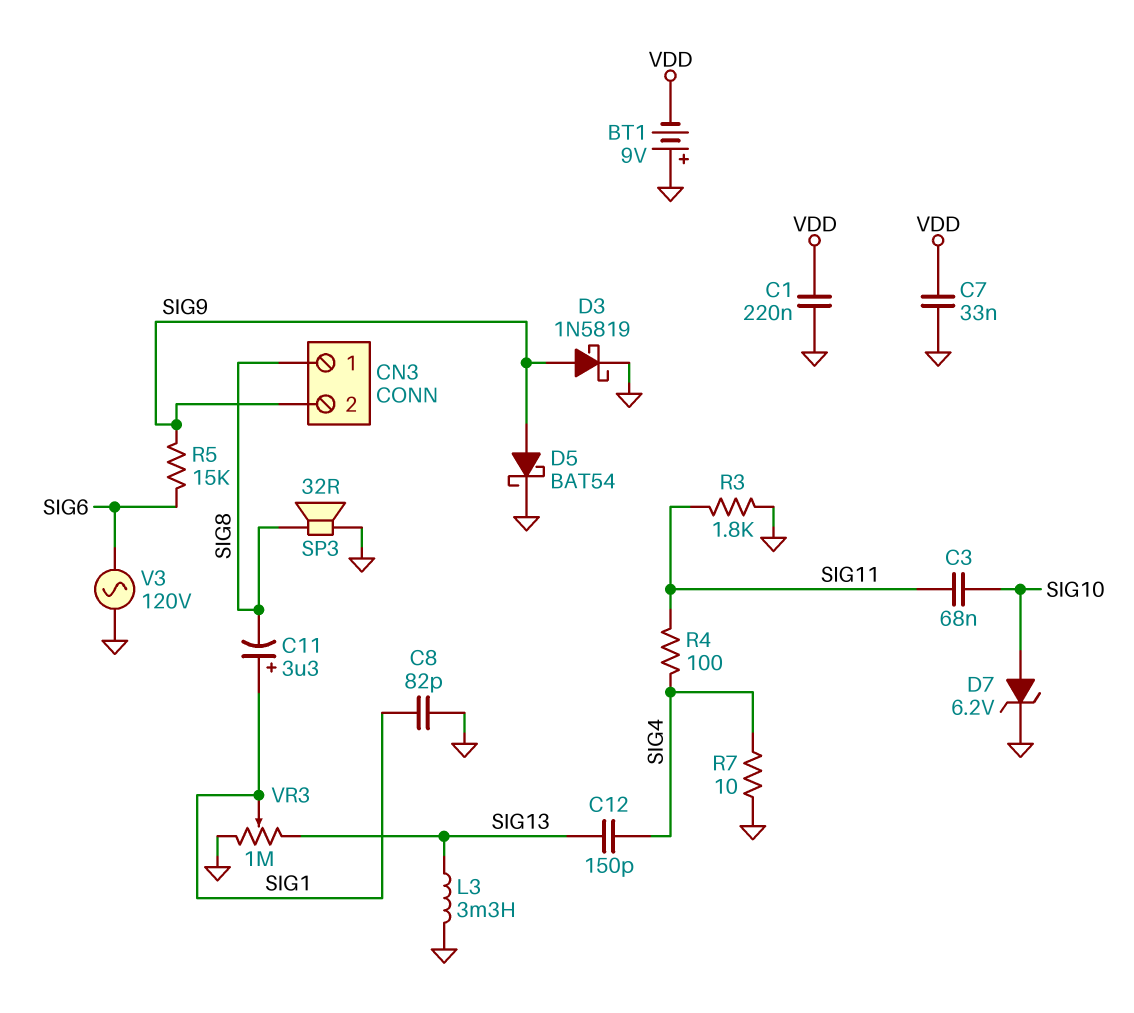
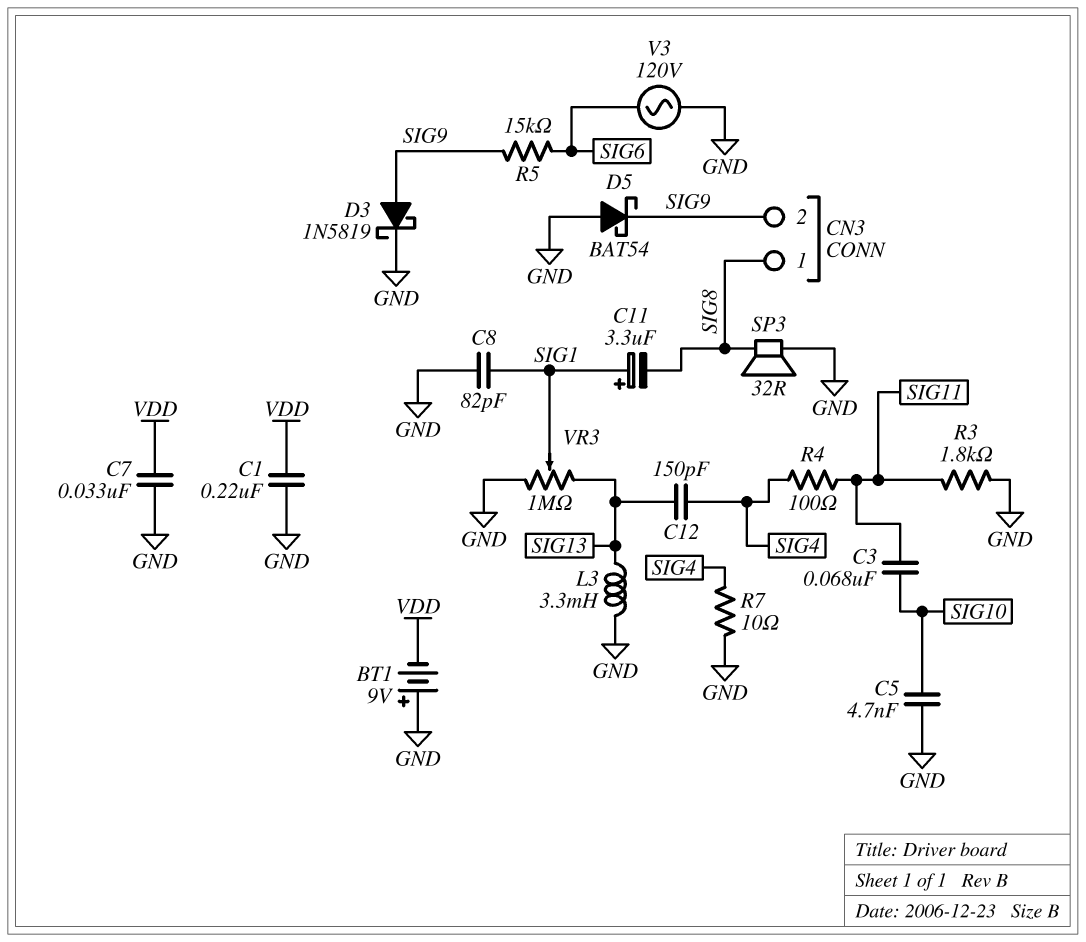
C5: none -> 4.7nF (GND, SIG10)
D5: schottky BAT54 (A SIG9, K GND) -> schottky BAT54 (A GND, K SIG9)
D7: zener 6.2V (A SIG10, K GND) -> none

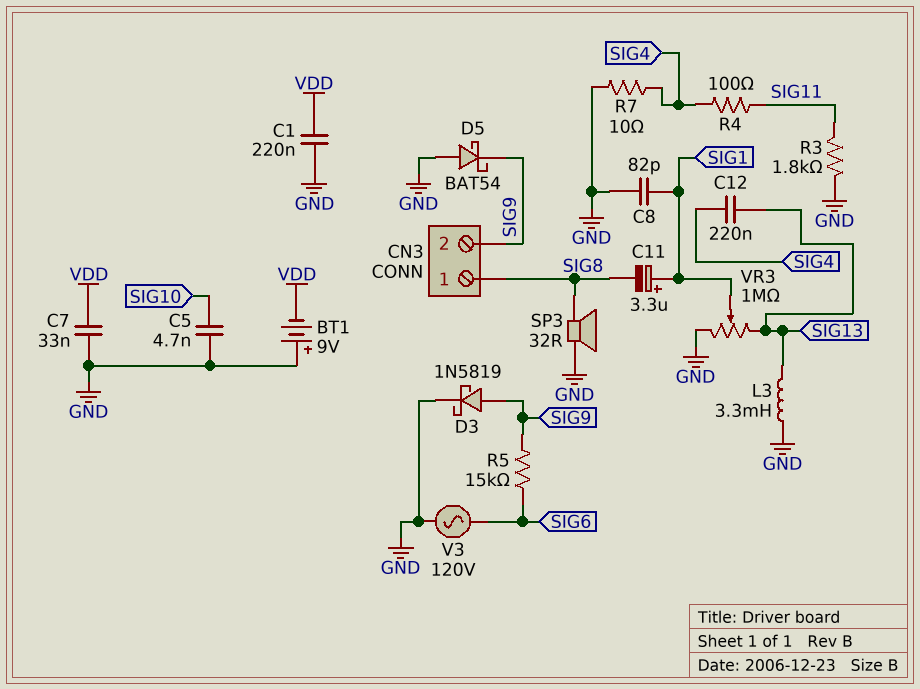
C3: 68nF (SIG10, SIG11) -> none
C12: 150pF (SIG4, SIG13) -> 220nF (SIG4, SIG13)

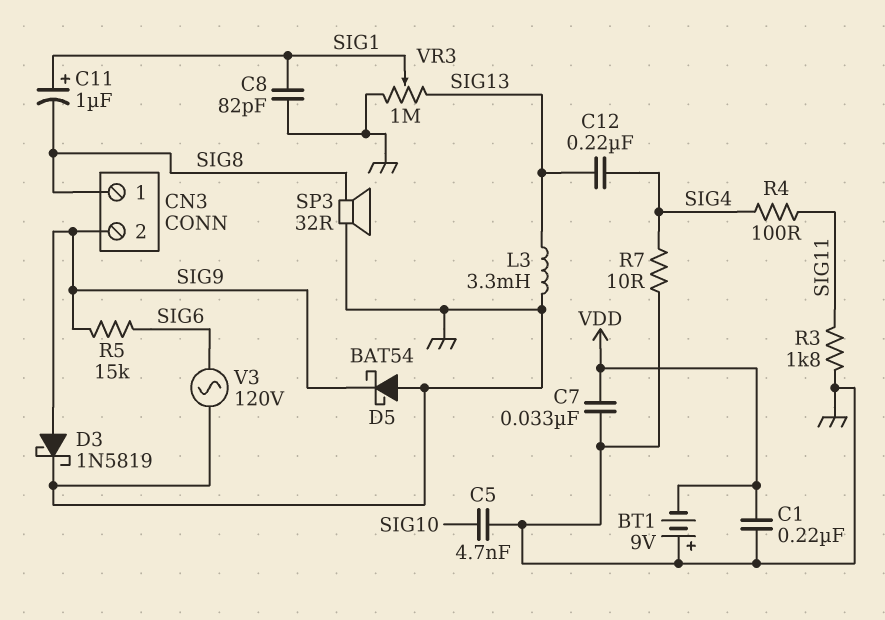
C11: 3.3uF (plus SIG1, minus SIG8) -> 1uF (plus SIG1, minus SIG8)

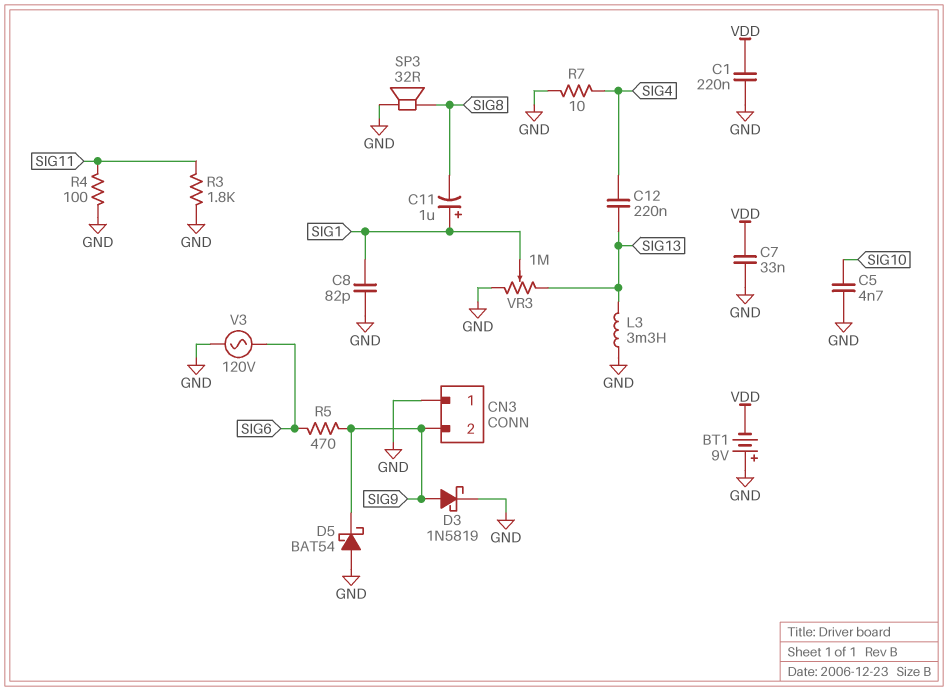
CN3 pin 1: SIG8 -> GND
R4: 100 (SIG4, SIG11) -> 100 (GND, SIG11)
R5: 15k (SIG6, SIG9) -> 470 (SIG6, SIG9)

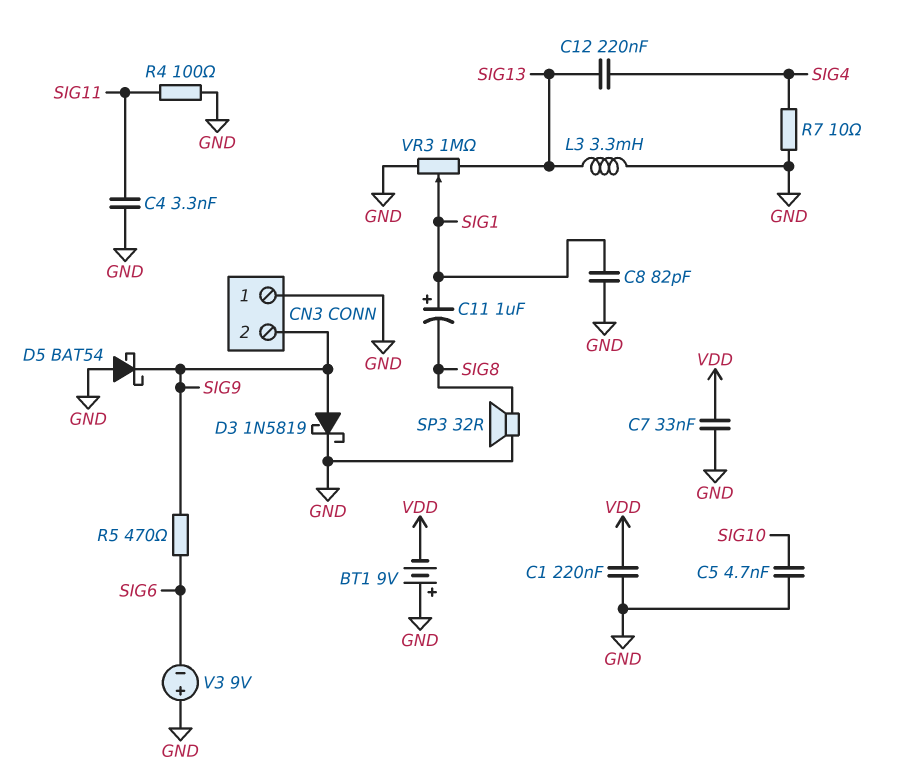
C4: none -> 3.3nF (GND, SIG11)
R3: 1.8k (GND, SIG11) -> none
V3: AC 120V (GND, SIG6) -> 9V (plus GND, minus SIG6)

